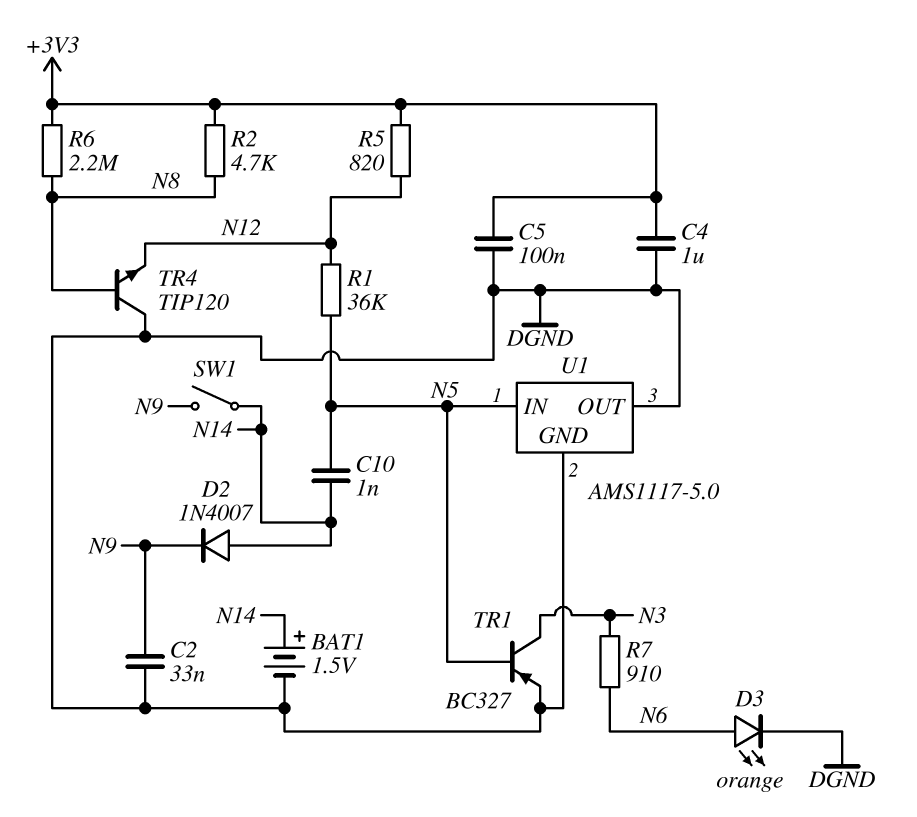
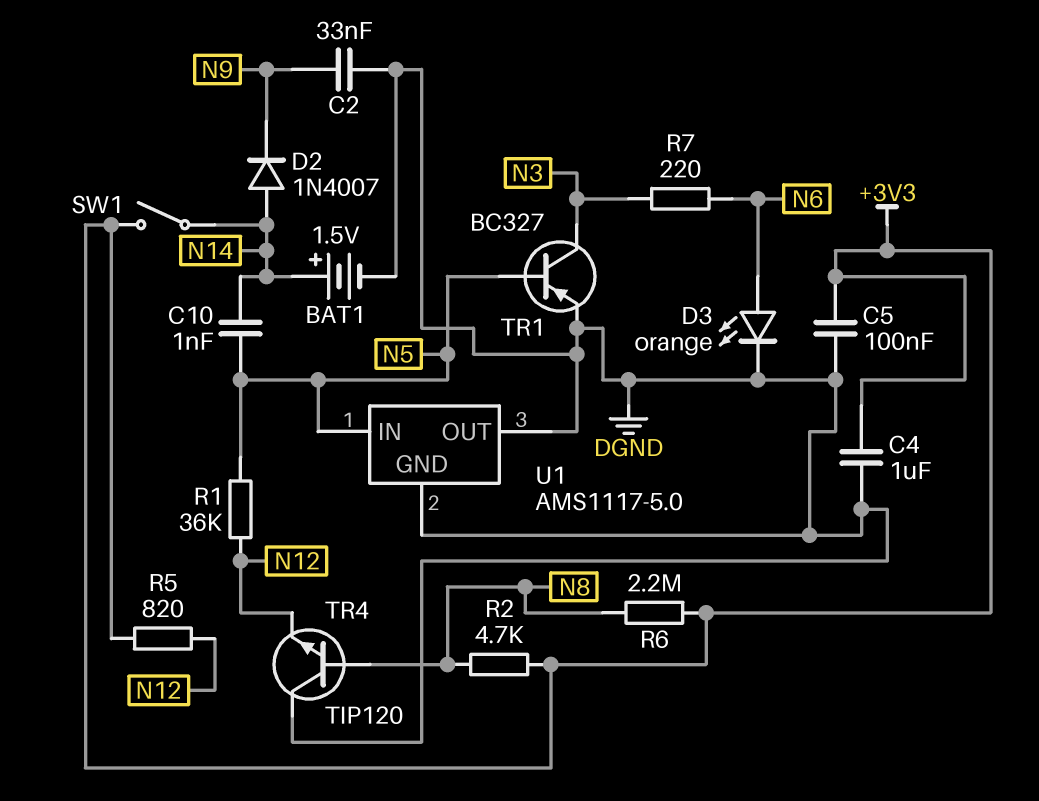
R7: 910 (N3, N6) -> 220 (N3, N6)
SW1: switch (N9, N14) -> switch (+3V3, N14)

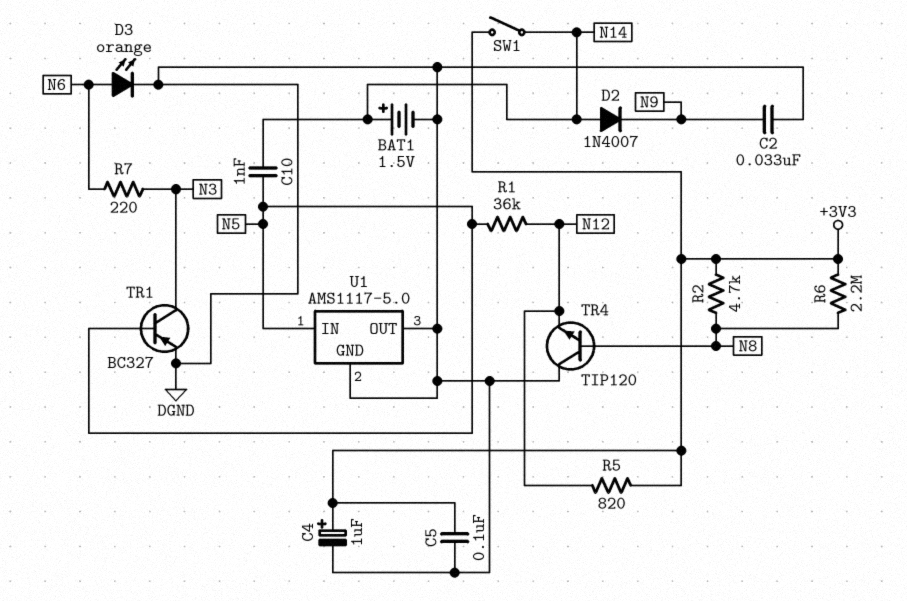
C4: 1uF (+3V3, DGND) -> 1uF (plus +3V3, minus DGND)

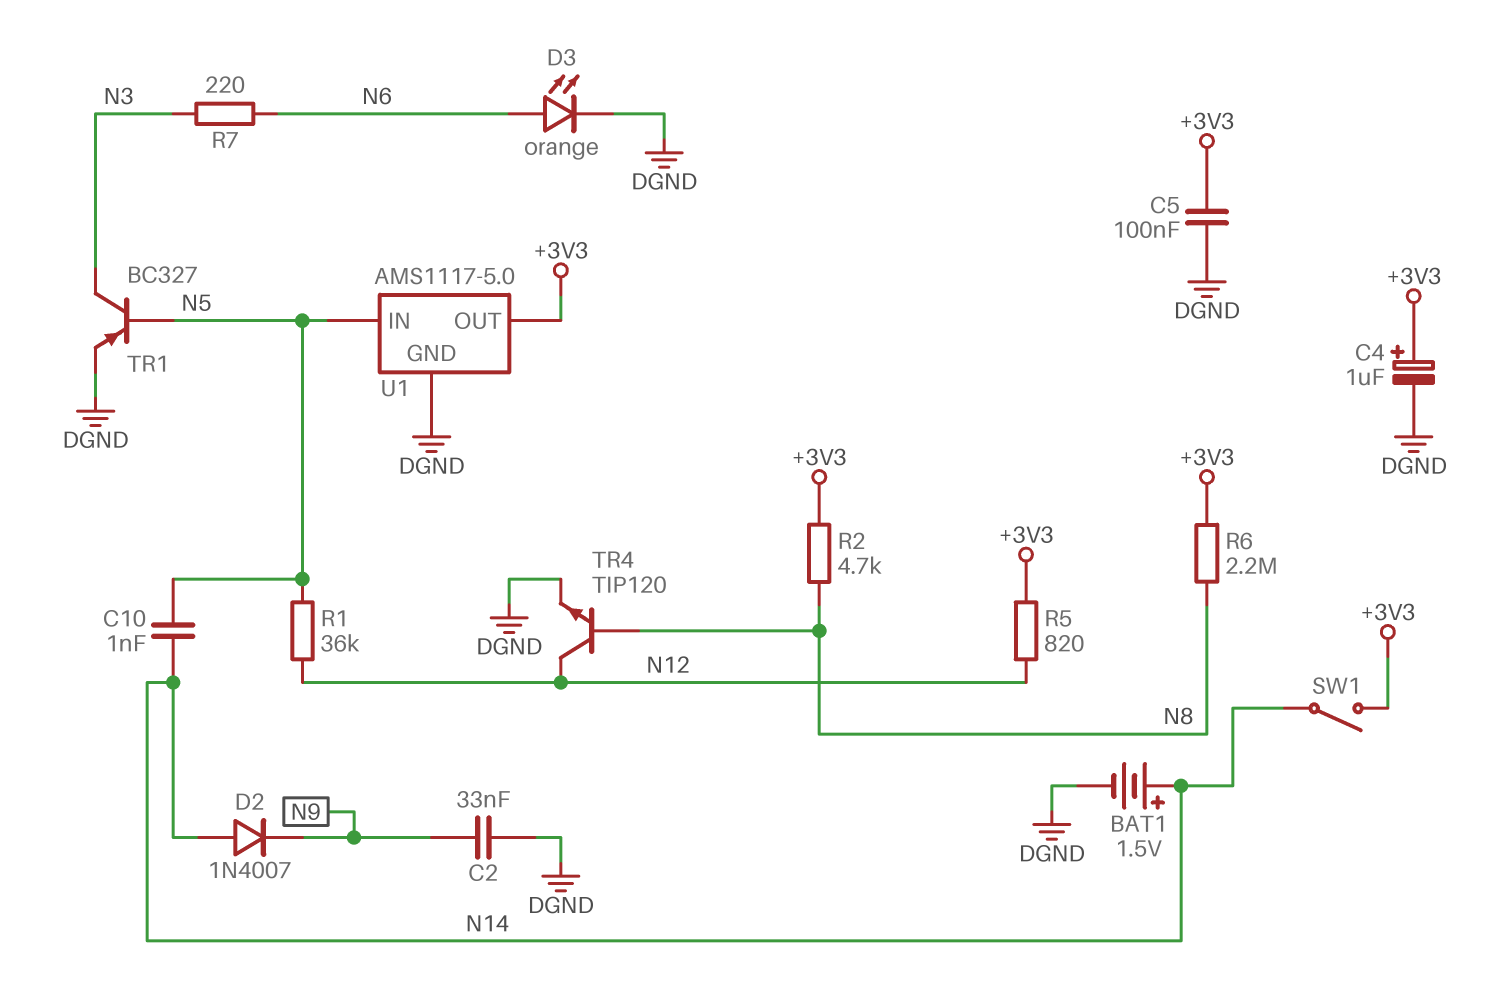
TR4: NPN TIP120 (B N8, C DGND, E N12) -> NPN TIP120 (B N8, C N12, E DGND)
U1 pin OUT: DGND -> +3V3

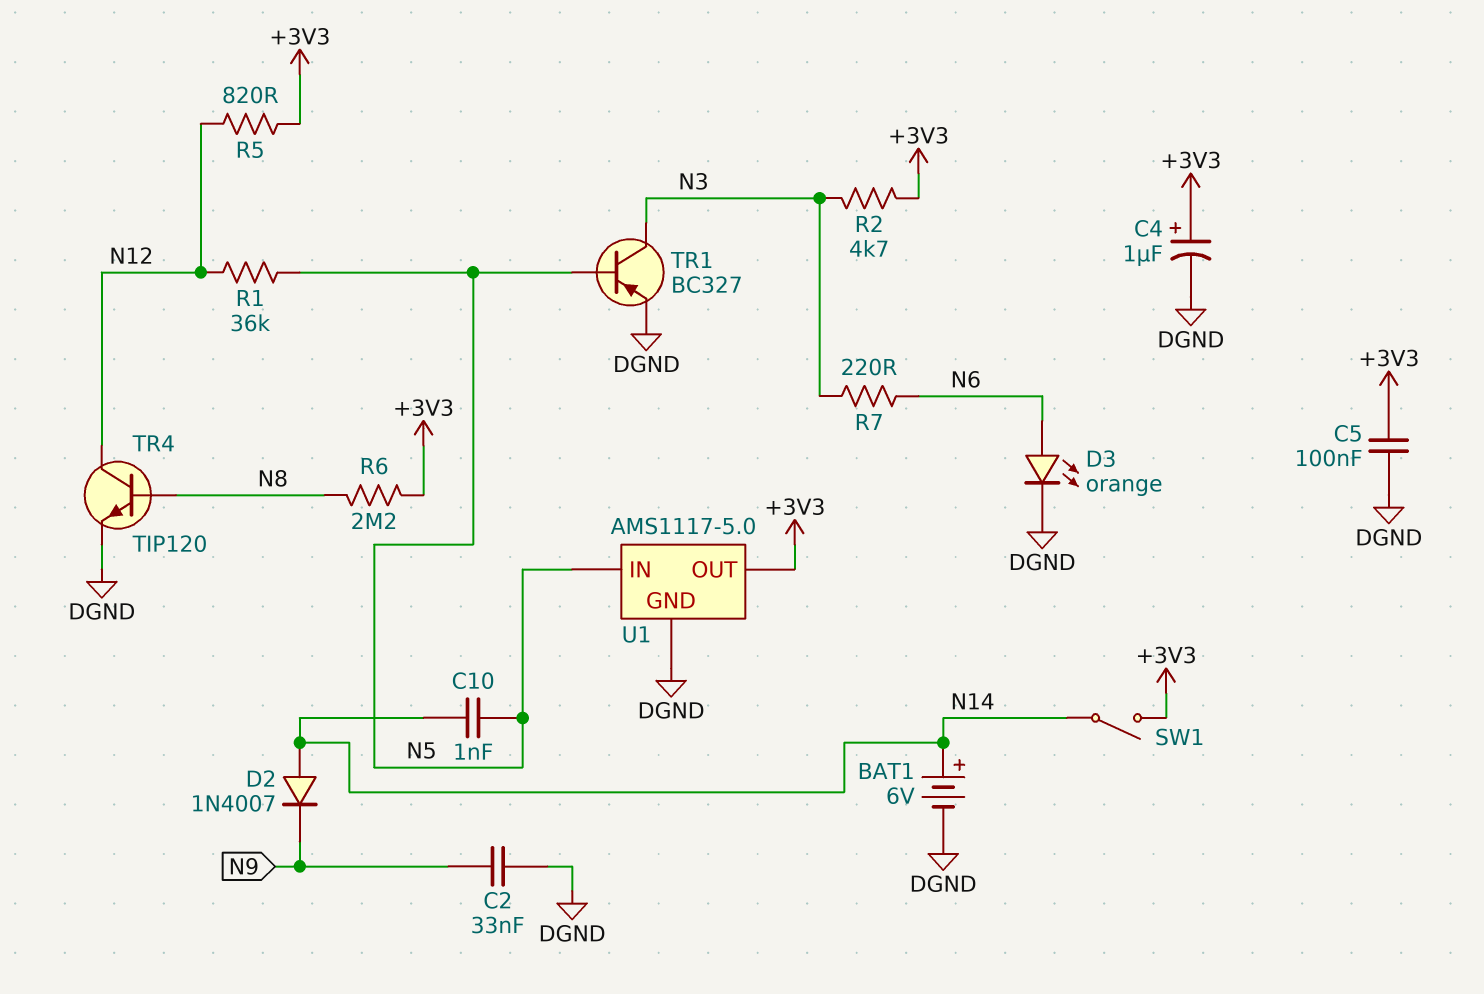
BAT1: 1.5V (plus N14, minus DGND) -> 6V (plus N14, minus DGND)
R2: 4.7k (+3V3, N8) -> 4.7k (+3V3, N3)

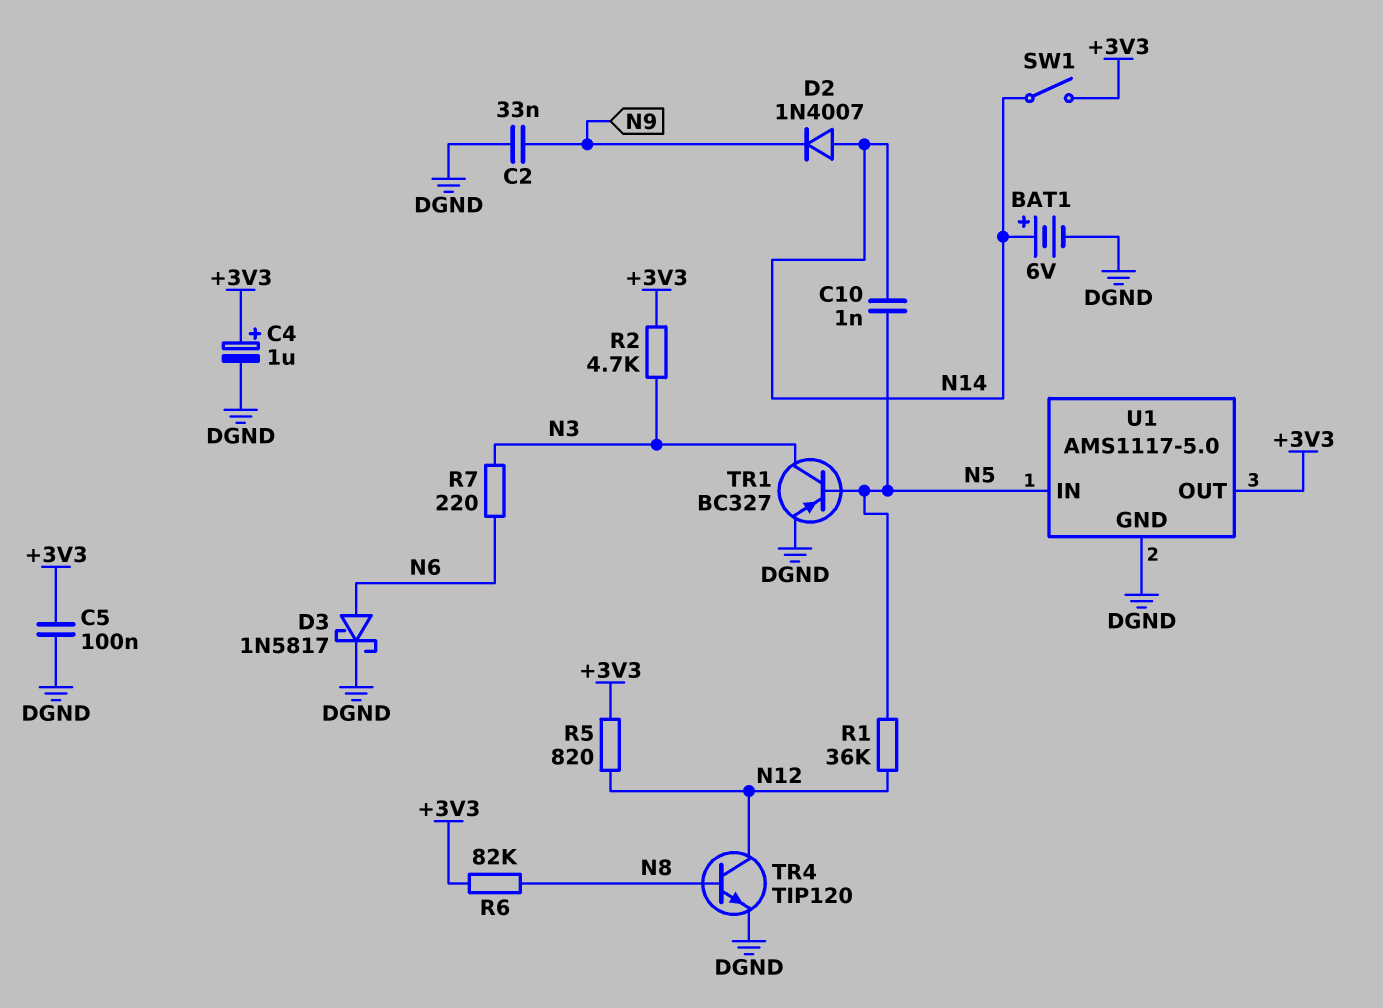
D3: LED orange (A N6, K DGND) -> schottky 1N5817 (A N6, K DGND)
R6: 2.2M (+3V3, N8) -> 82k (+3V3, N8)

